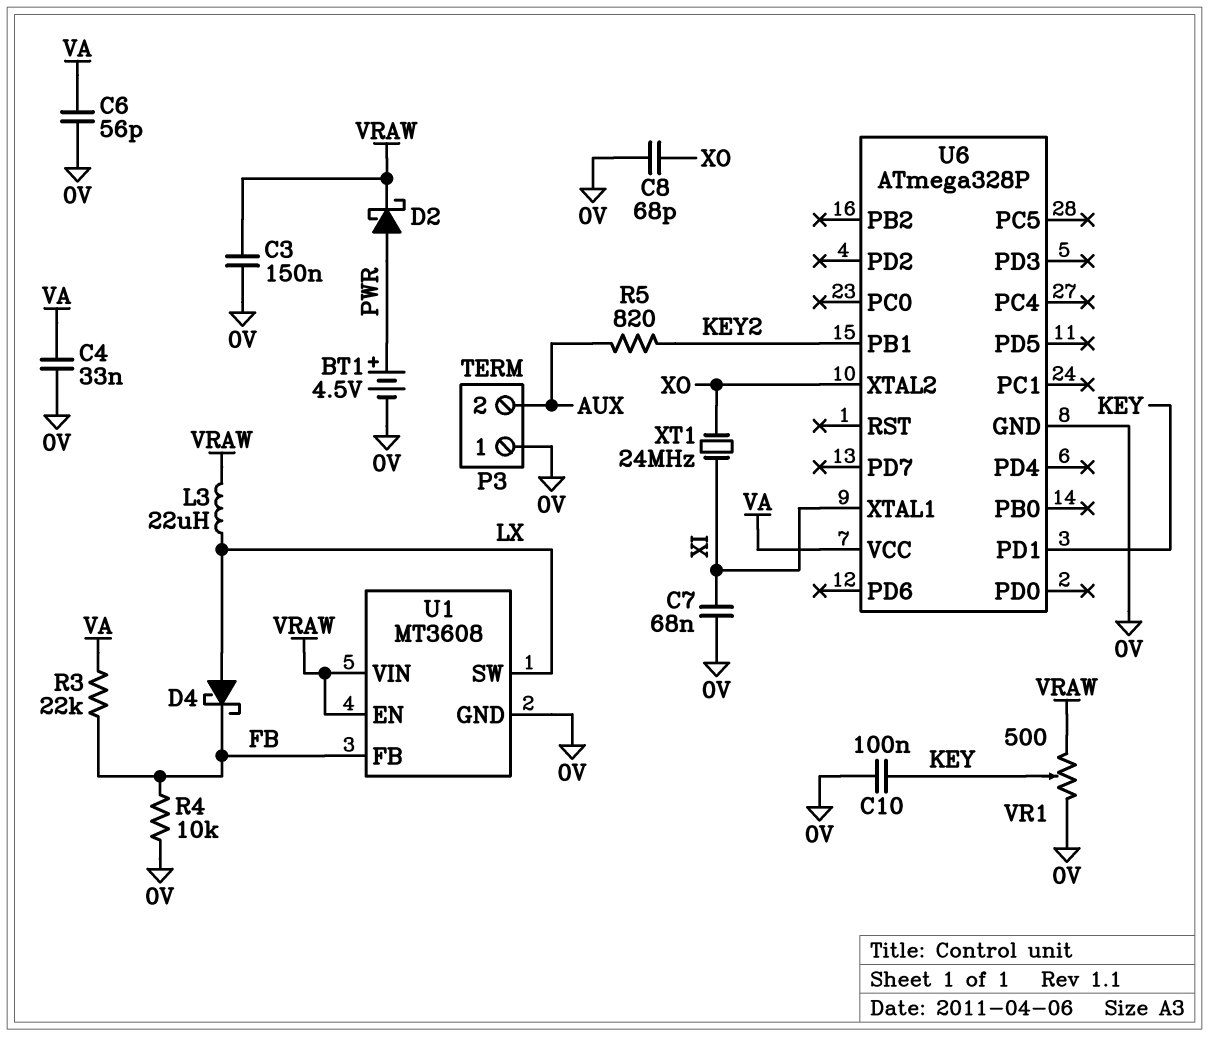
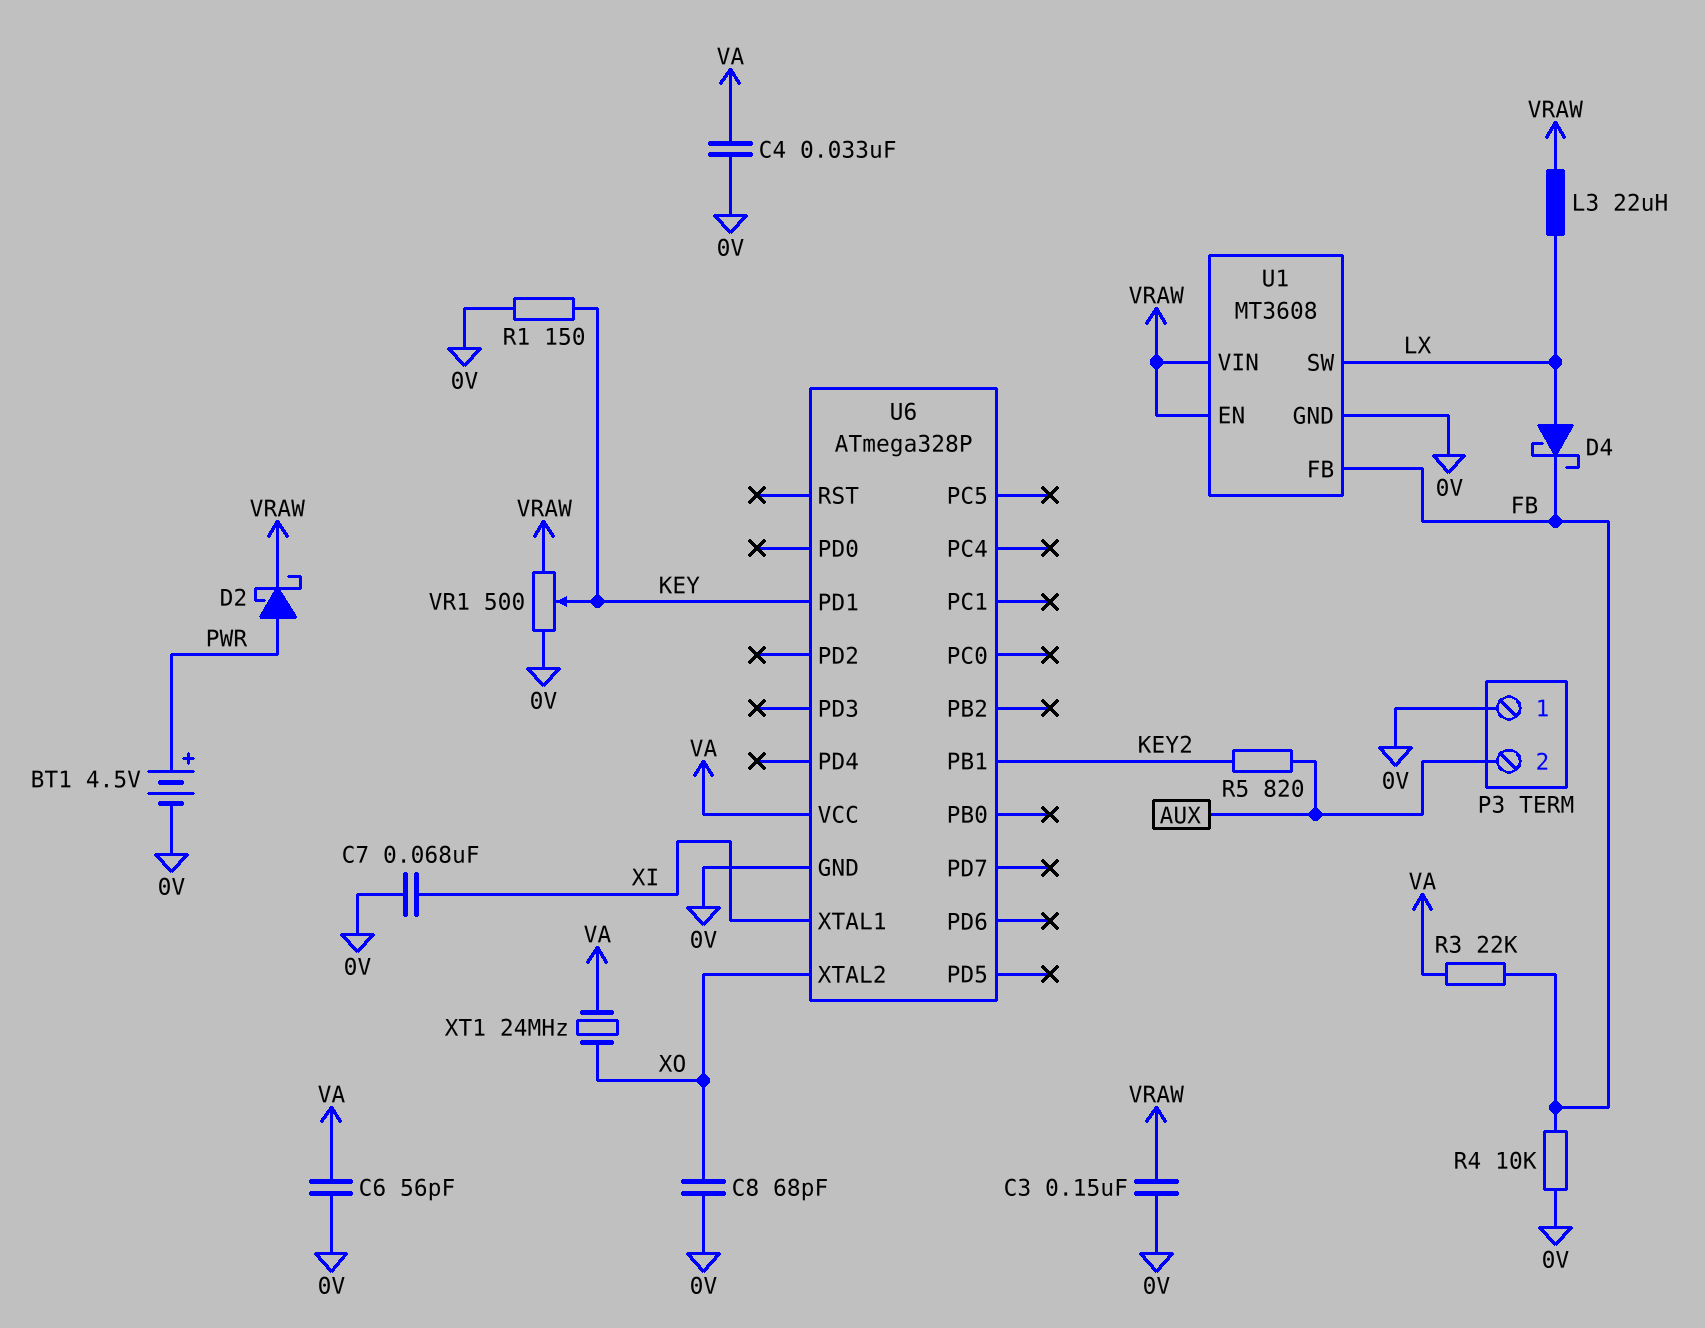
C10: 100nF (0V, KEY) -> none
R1: none -> 150 (0V, KEY)
XT1: 24MHz (XI, XO) -> 24MHz (VA, XO)

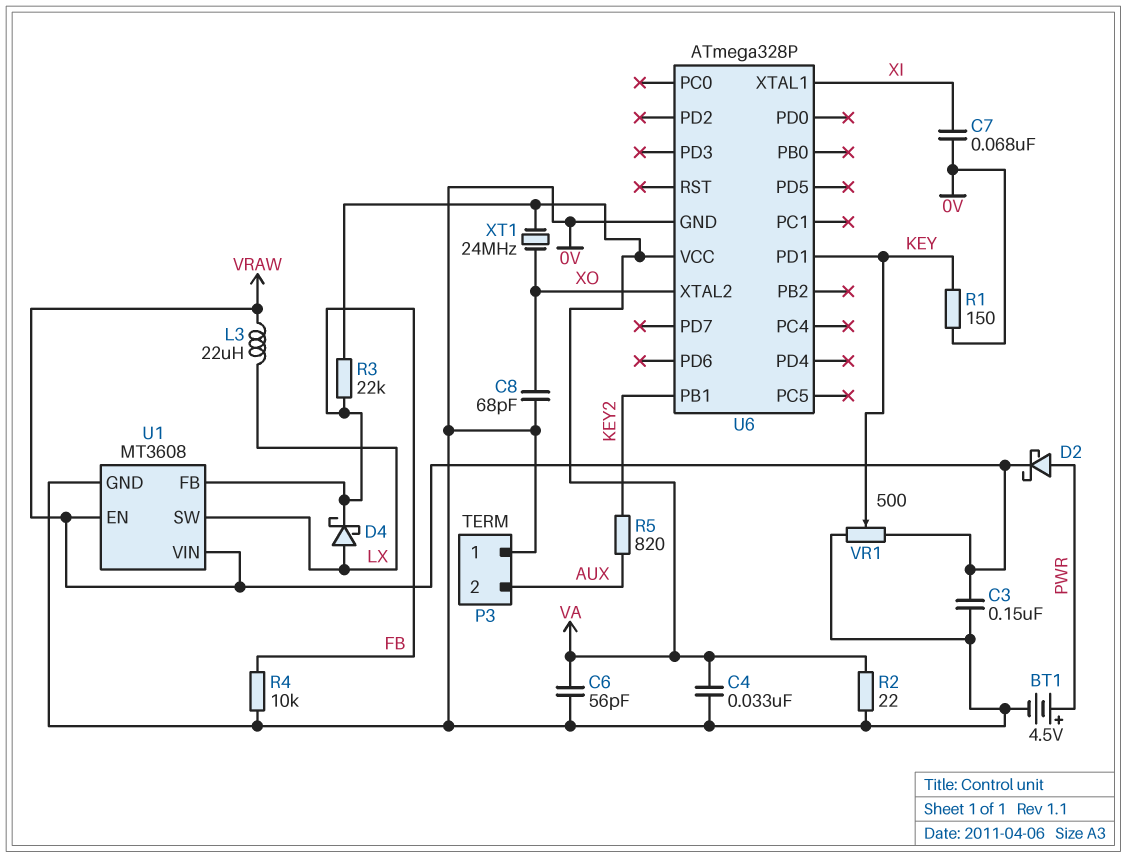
R2: none -> 22 (0V, VA)

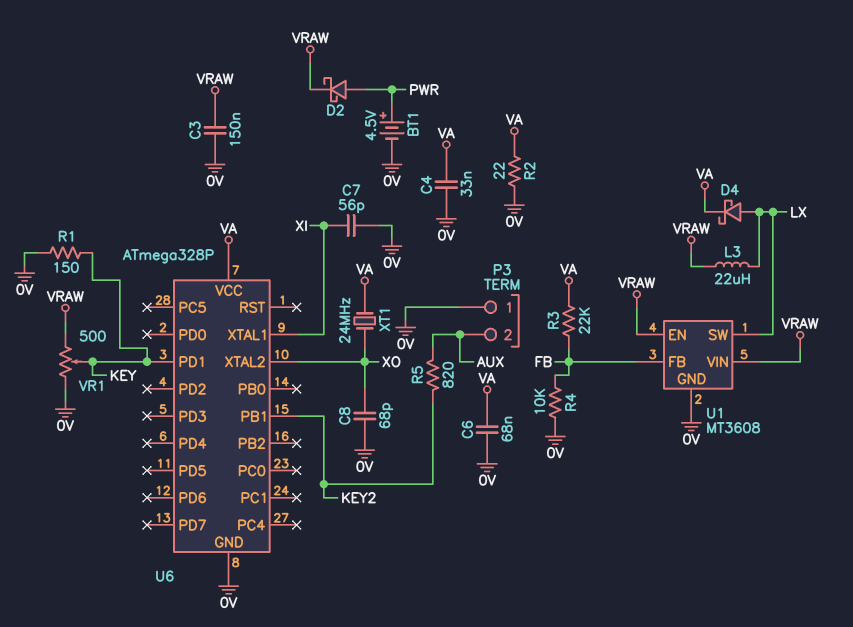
C6: 56pF (0V, VA) -> 68nF (0V, VA)
C7: 68nF (0V, XI) -> 56pF (0V, XI)
D4: schottky (A LX, K FB) -> schottky (A LX, K VA)

